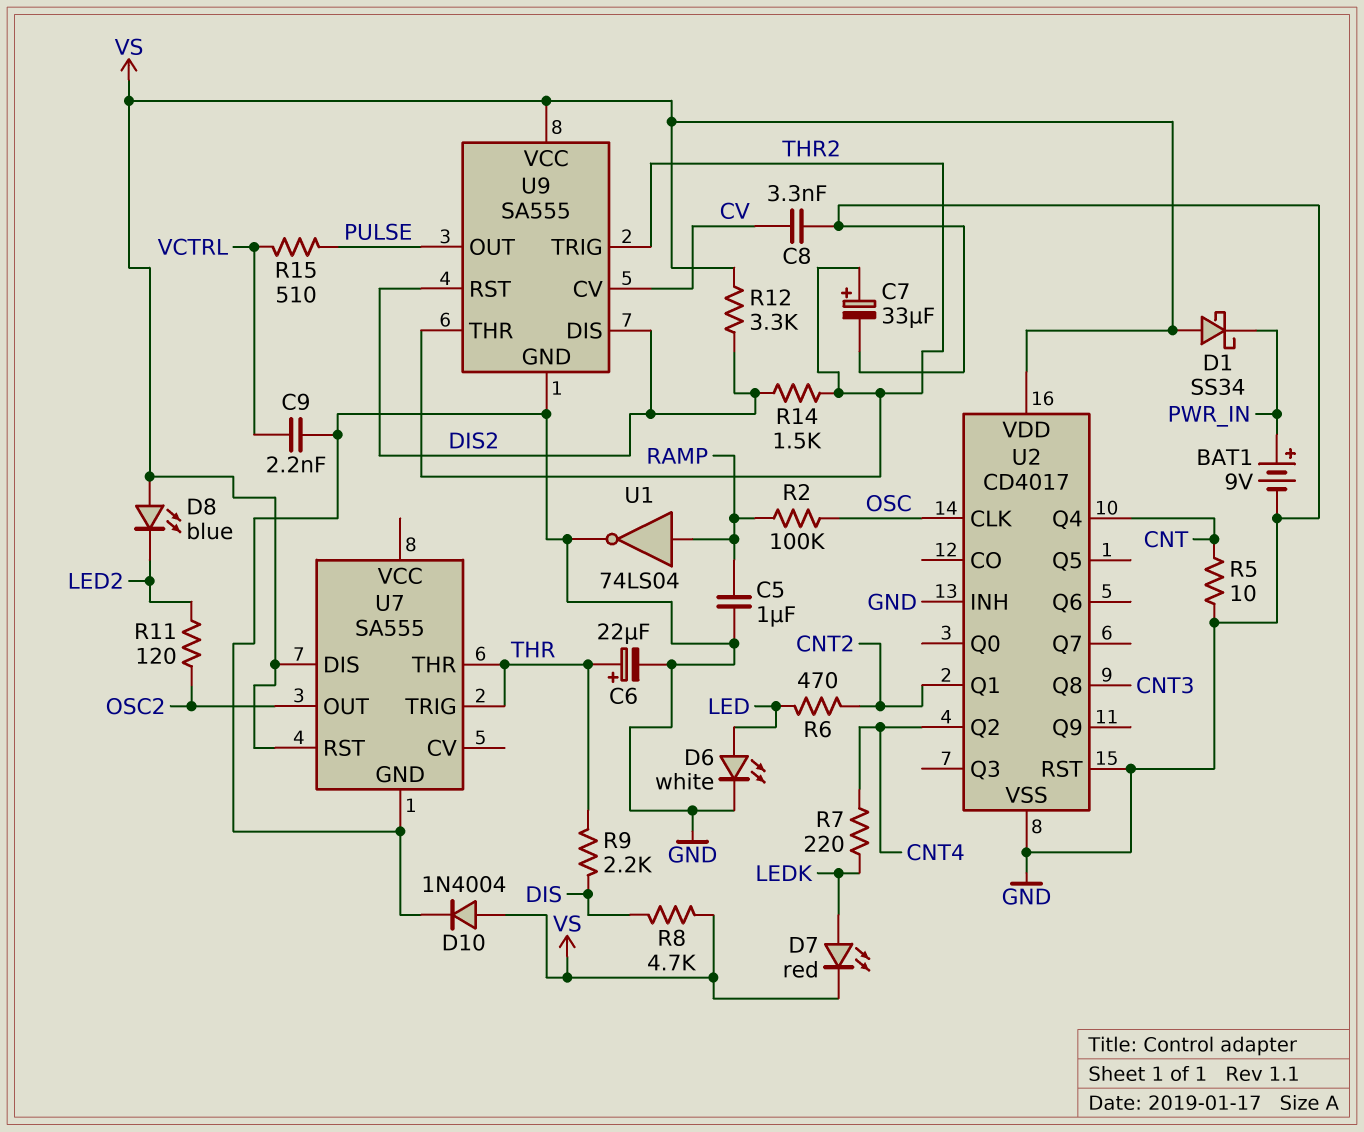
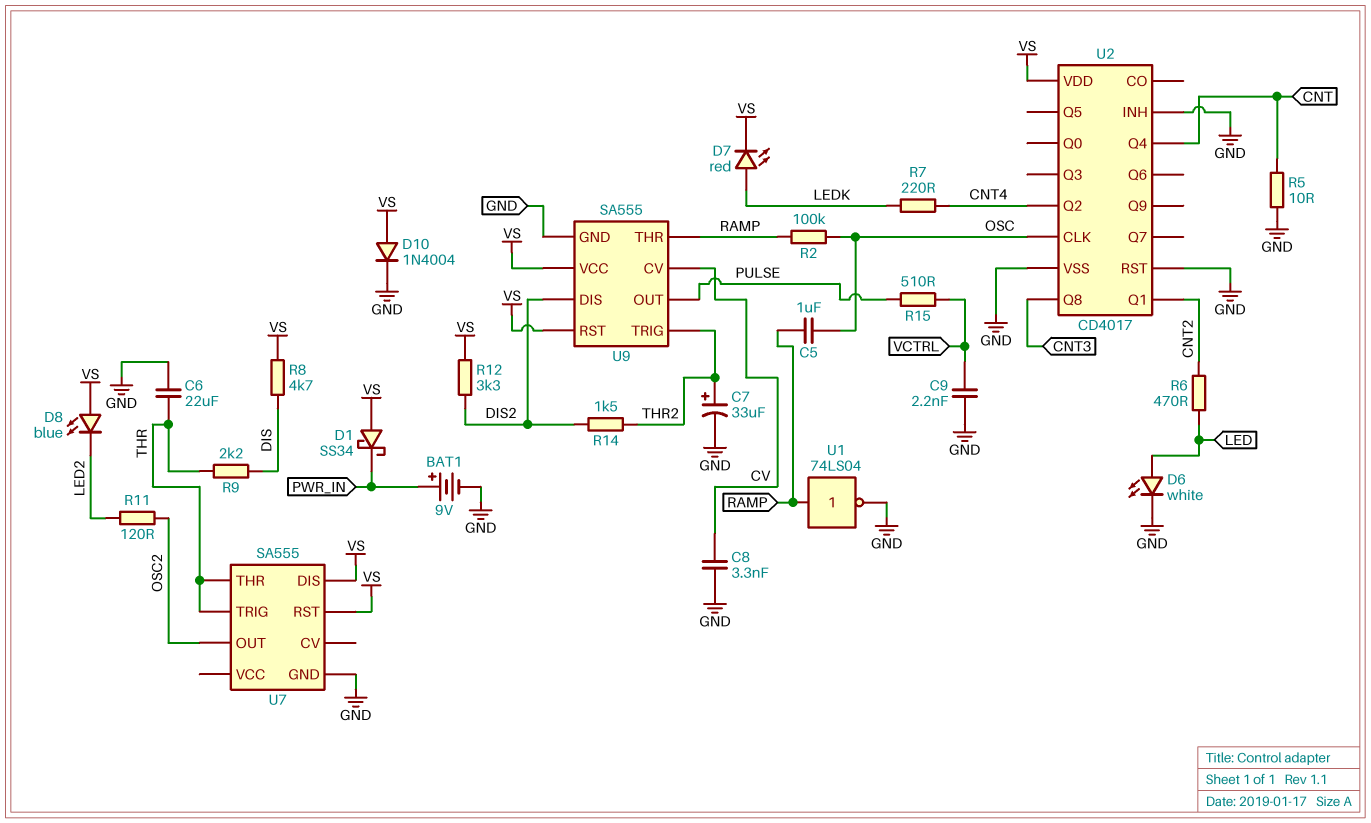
C5: 1uF (GND, RAMP) -> 1uF (OSC, RAMP)
C6: 22uF (plus THR, minus GND) -> 22uF (GND, THR)
U9 pin RST: DIS2 -> VS
U9 pin THR: THR2 -> RAMP

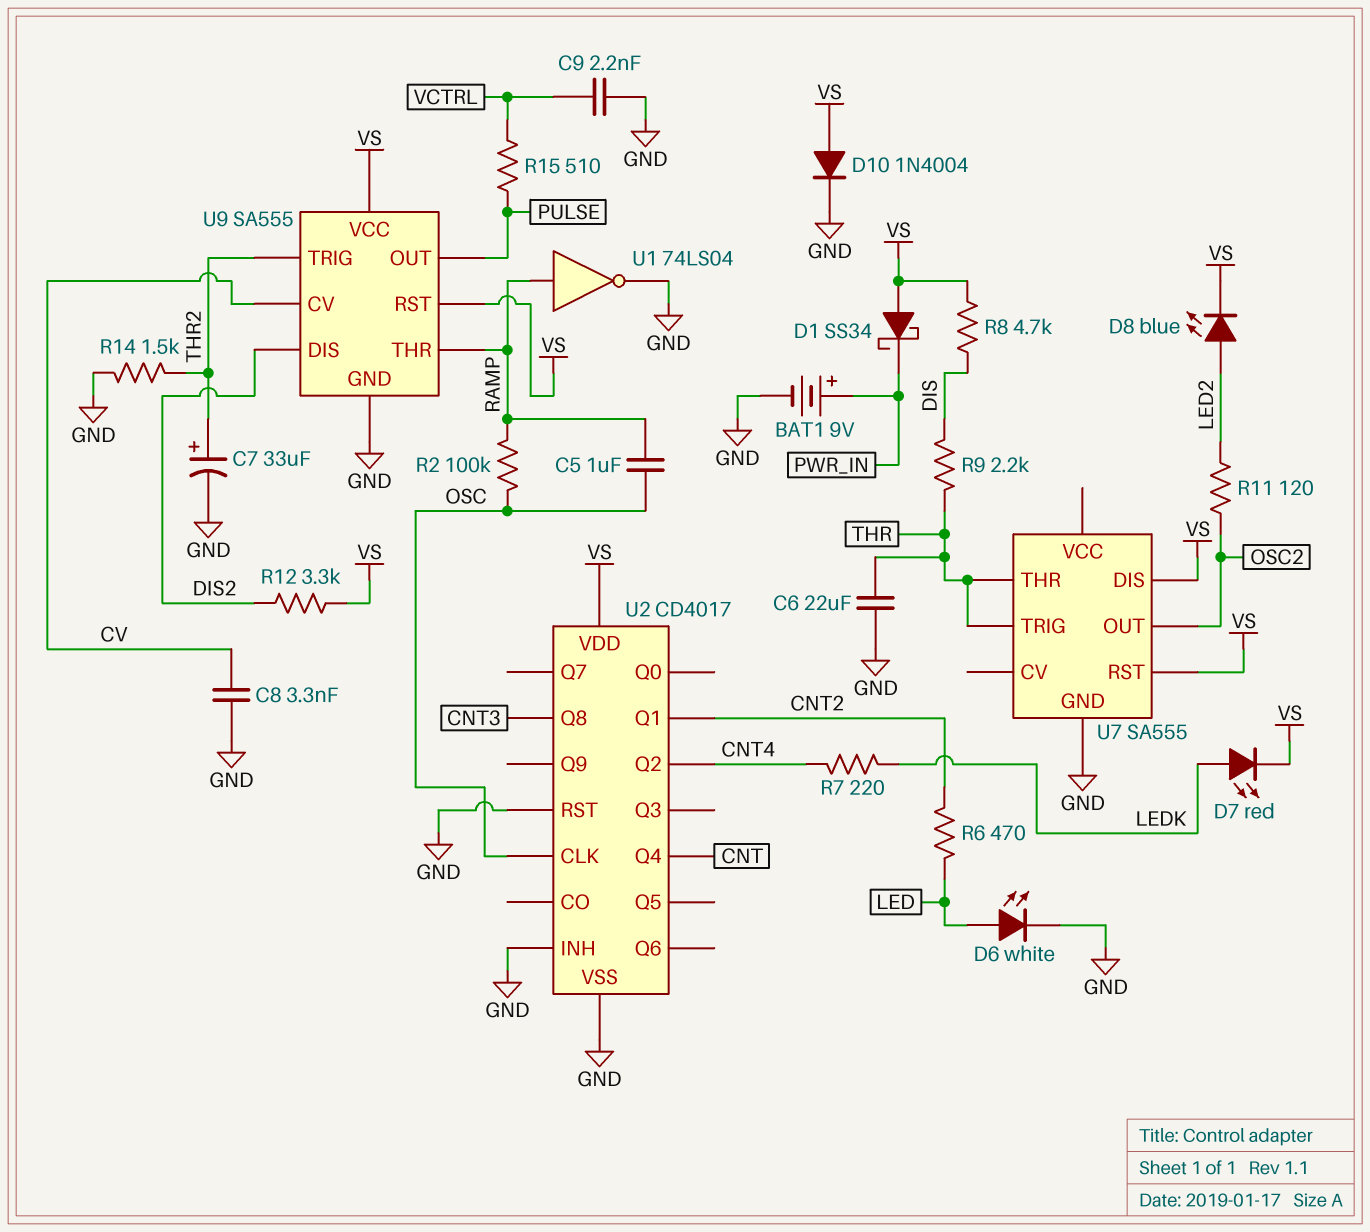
D8: LED blue (A VS, K LED2) -> LED blue (A LED2, K VS)
R5: 10 (CNT, GND) -> none
R14: 1.5k (DIS2, THR2) -> 1.5k (GND, THR2)

